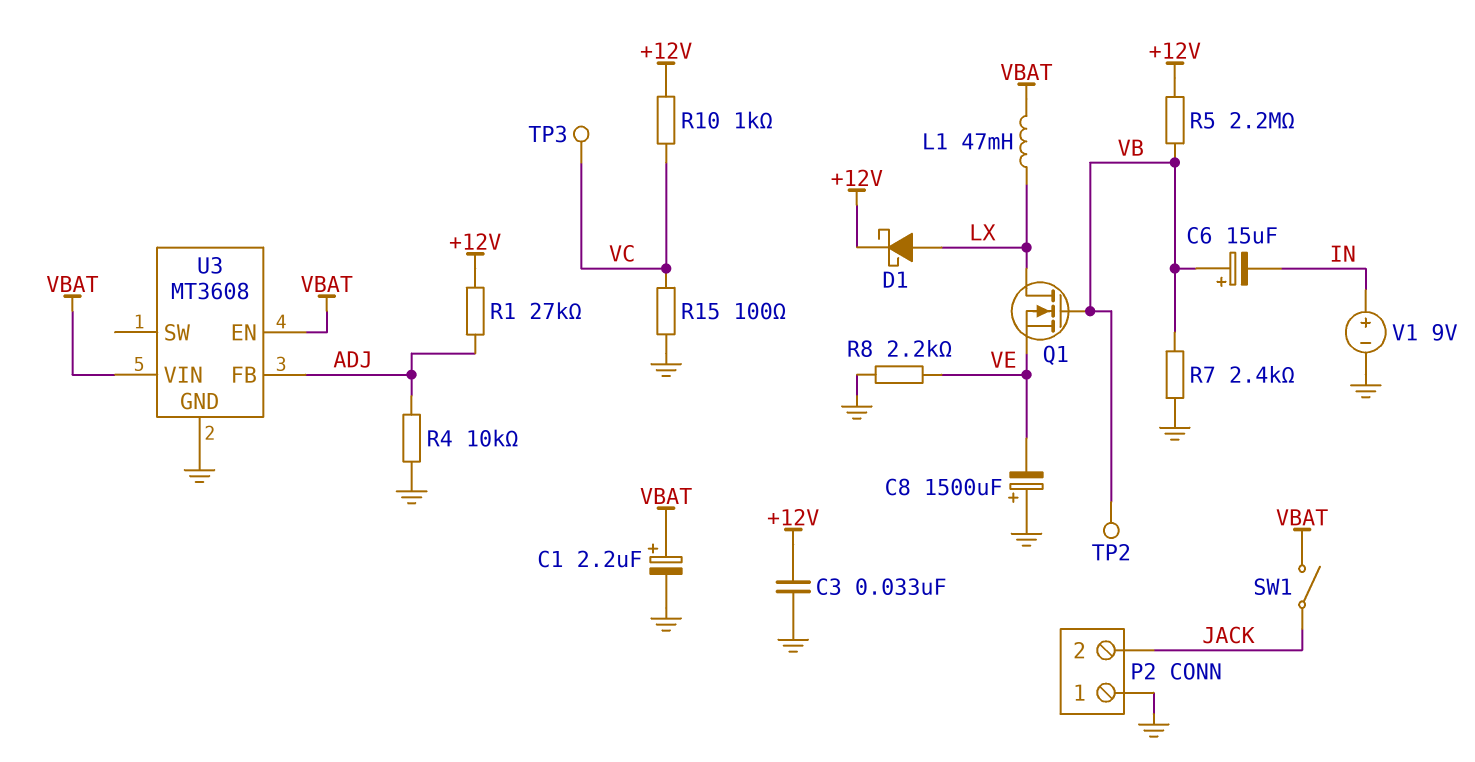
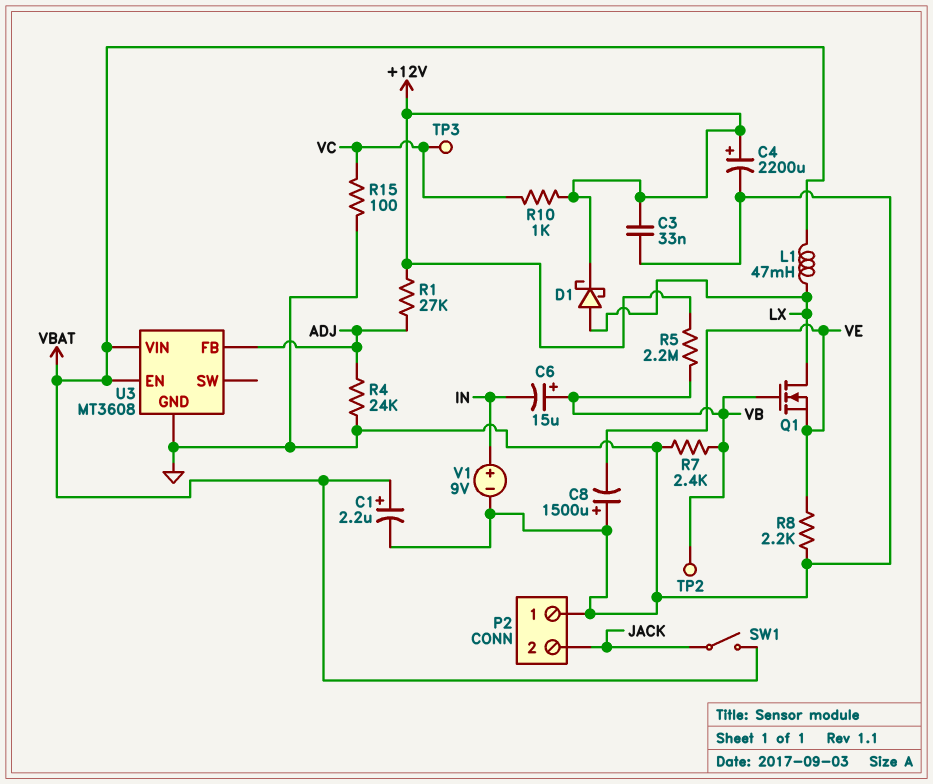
C4: none -> 2200uF (plus +12V, minus GND)
R4: 10k (ADJ, GND) -> 24k (ADJ, GND)

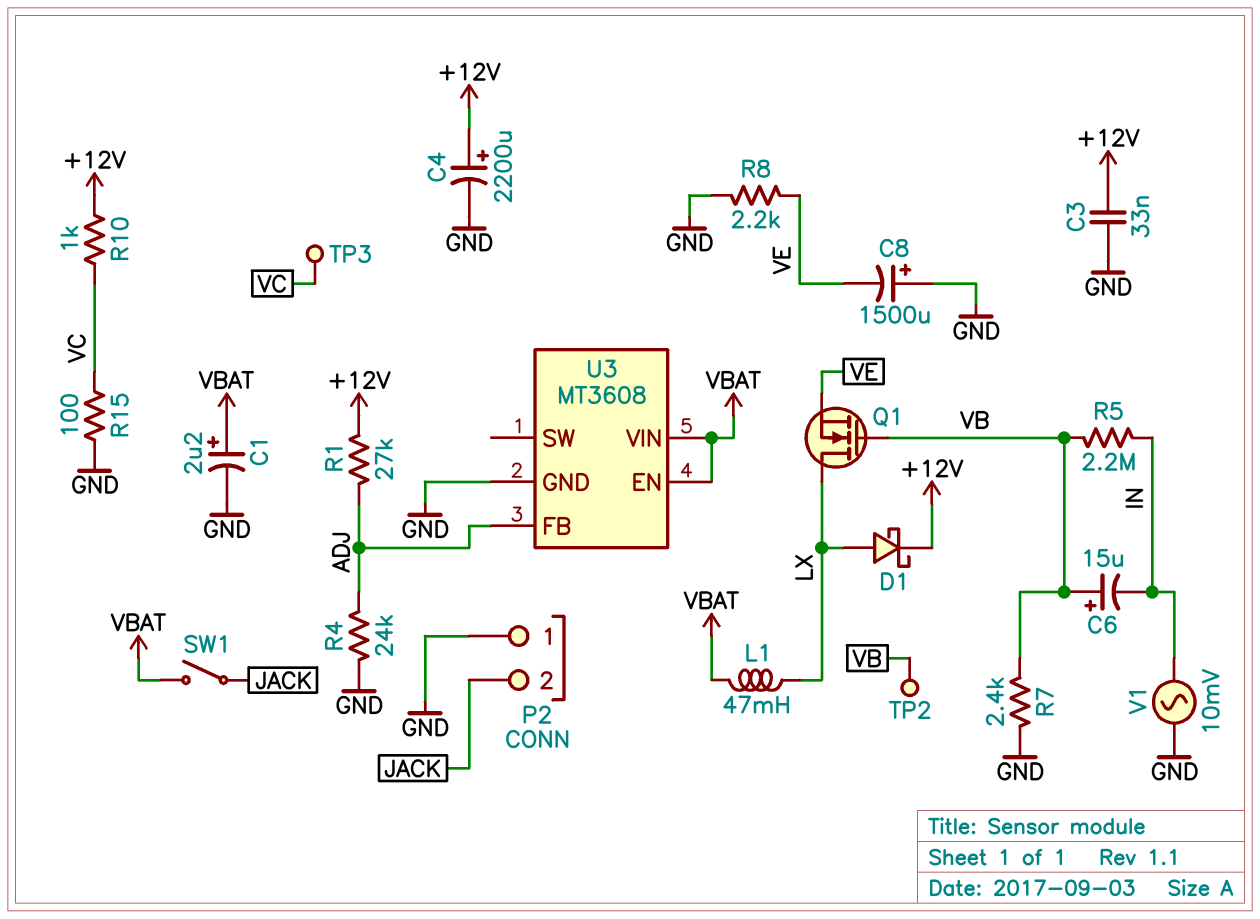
R5: 2.2M (+12V, VB) -> 2.2M (IN, VB)
V1: 9V (plus IN, minus GND) -> AC 10mV (GND, IN)

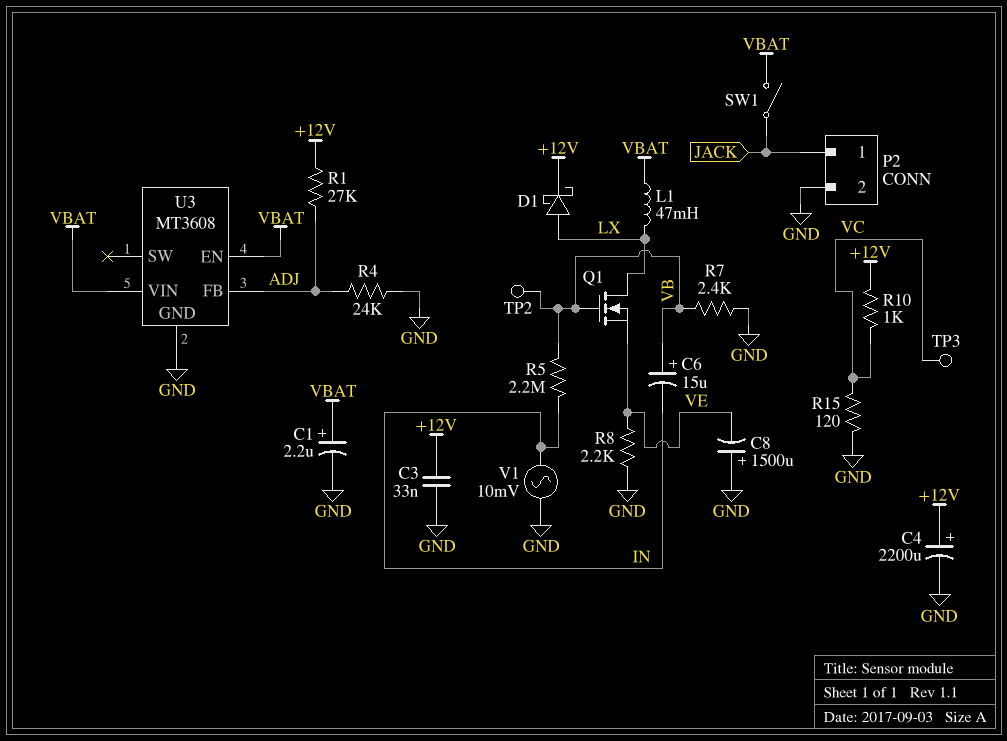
P2 pin 1: GND -> JACK
P2 pin 2: JACK -> GND
R15: 100 (GND, VC) -> 120 (GND, VC)

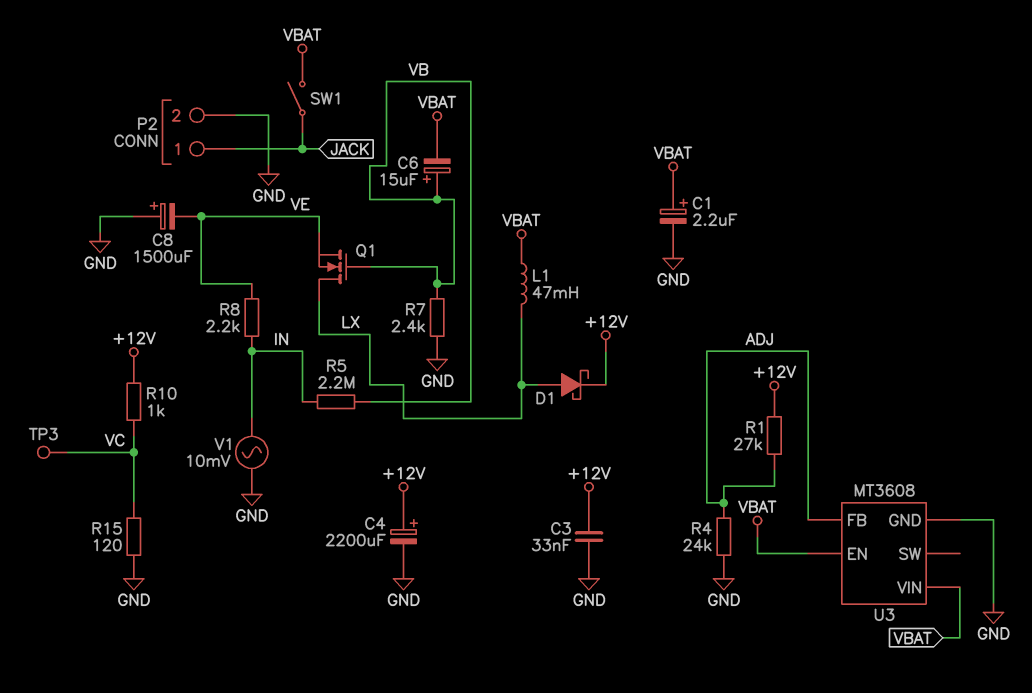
C6: 15uF (plus VB, minus IN) -> 15uF (plus VB, minus VBAT)
R8: 2.2k (GND, VE) -> 2.2k (IN, VE)
TP2: test point (VB) -> none

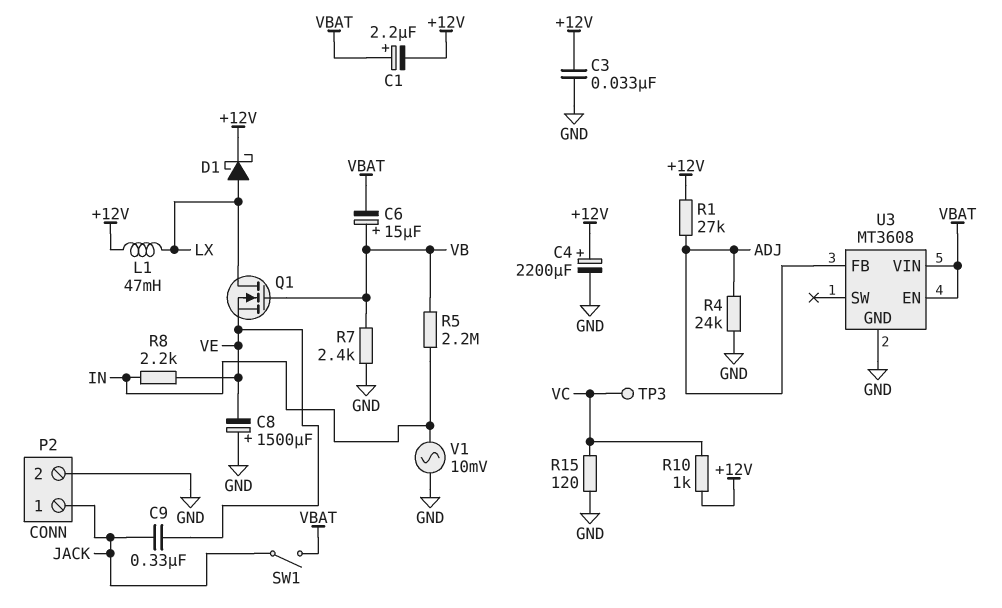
C1: 2.2uF (plus VBAT, minus GND) -> 2.2uF (plus VBAT, minus +12V)
C9: none -> 330nF (JACK, VE)
L1: 47mH (LX, VBAT) -> 47mH (+12V, LX)

